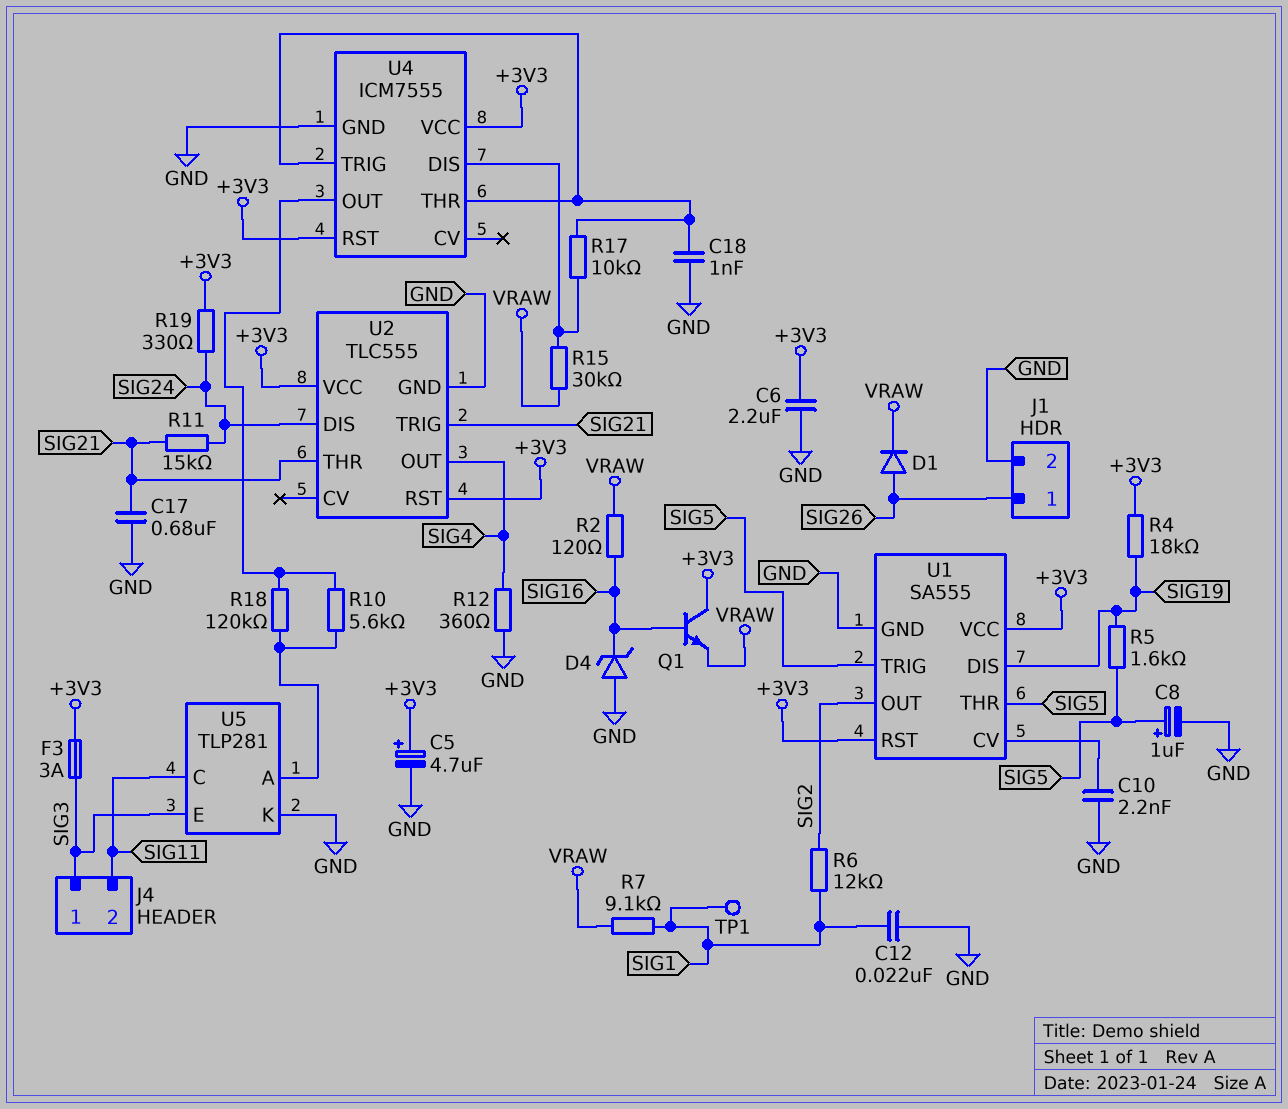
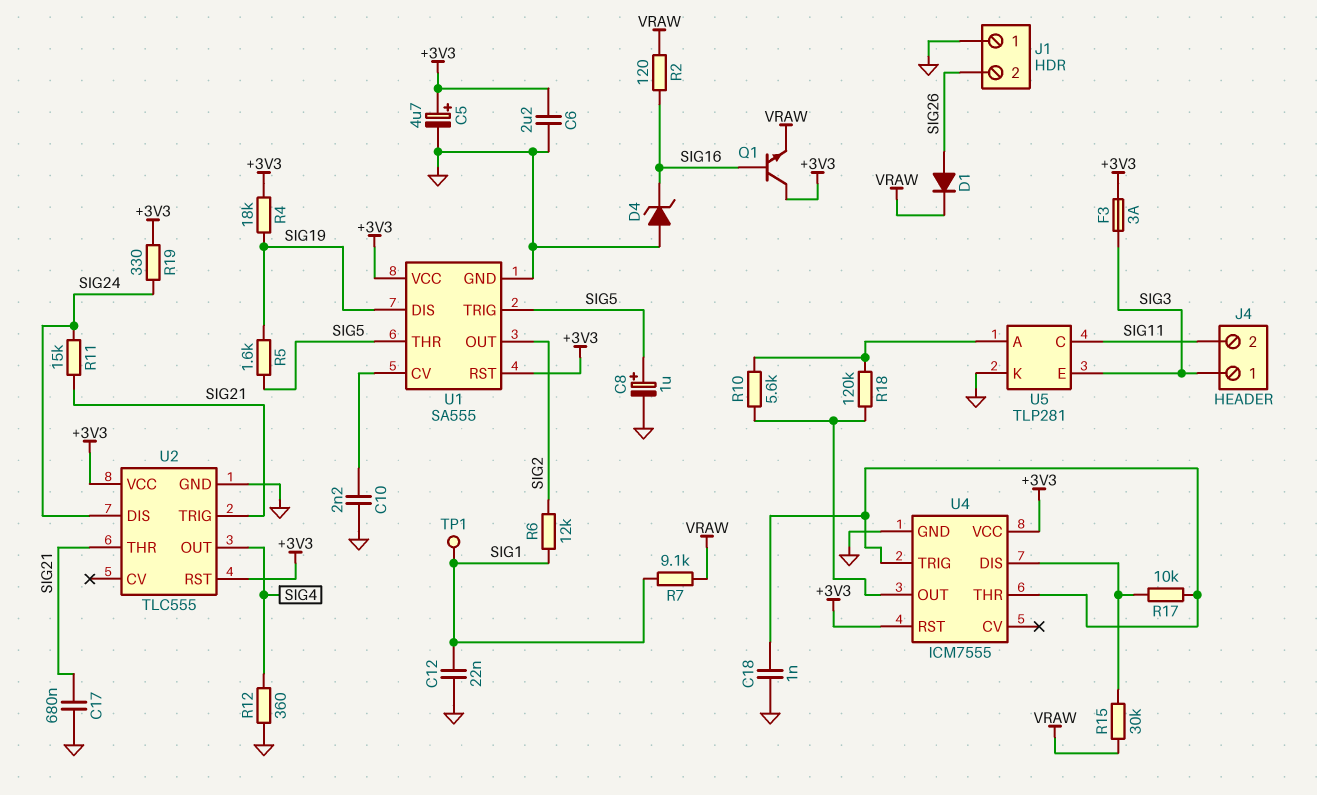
J1 pin 1: SIG26 -> GND
J1 pin 2: GND -> SIG26

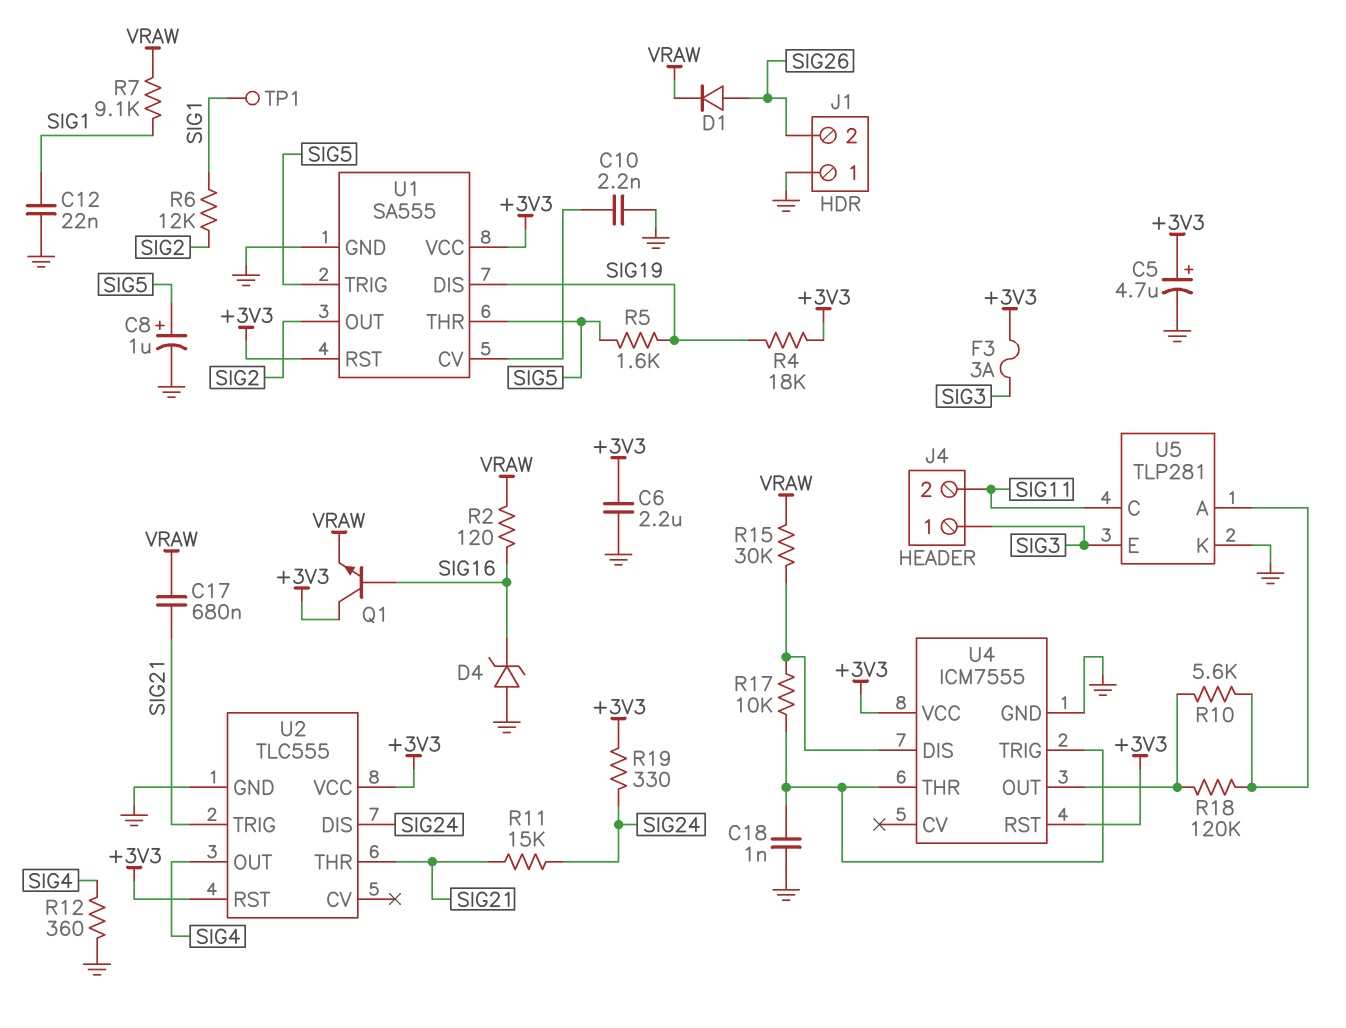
C17: 680nF (GND, SIG21) -> 680nF (SIG21, VRAW)

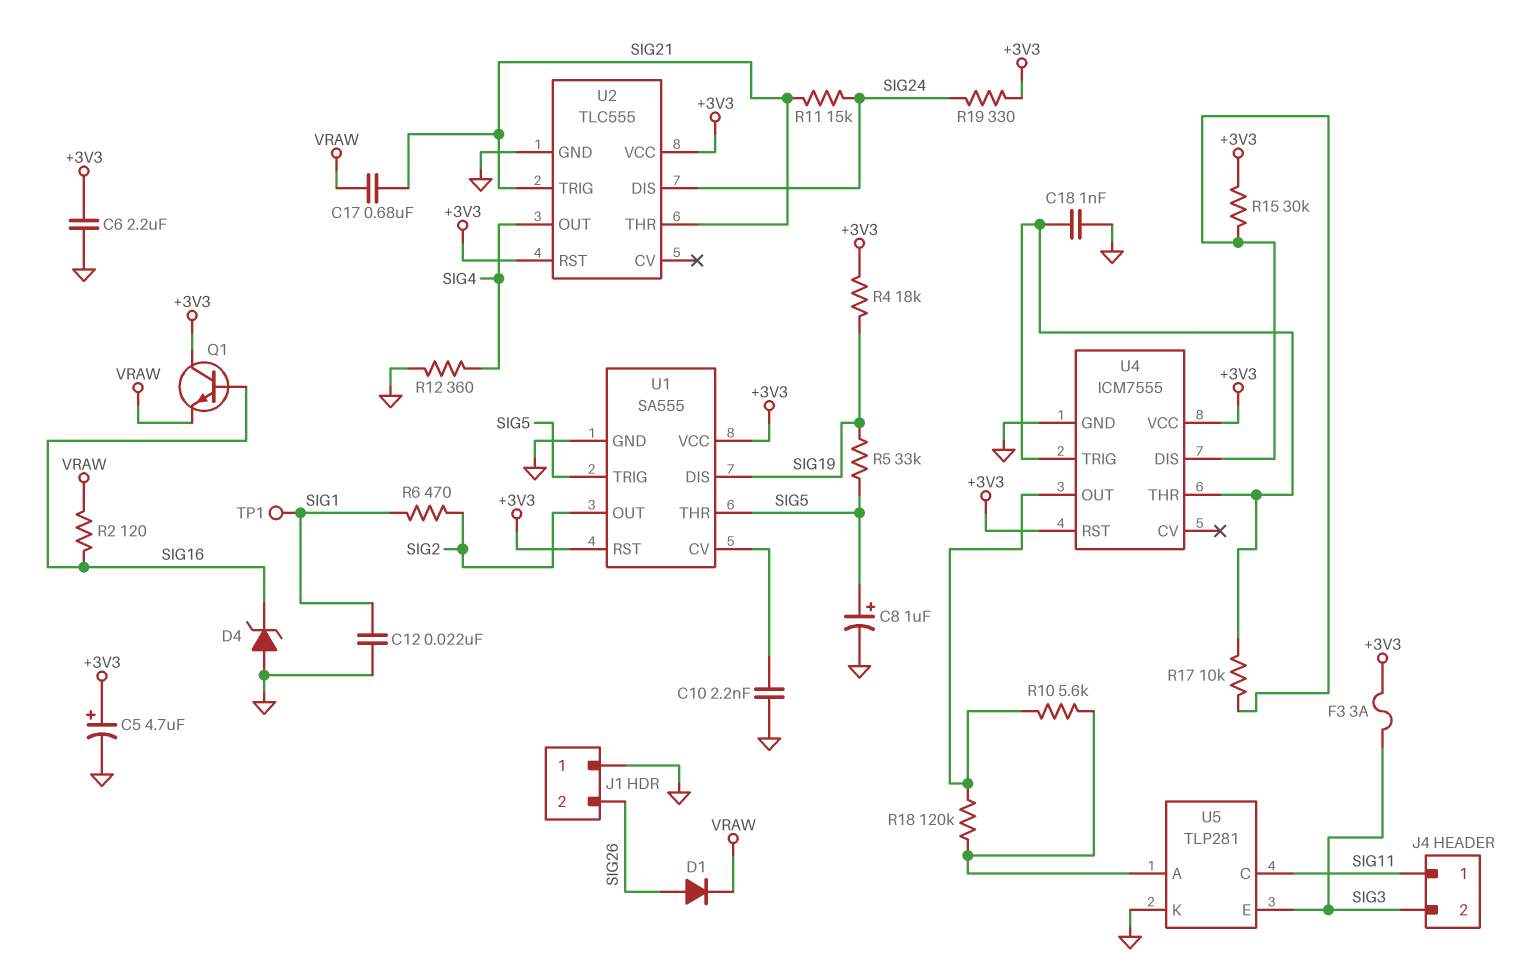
J4 pin 1: SIG3 -> SIG11
J4 pin 2: SIG11 -> SIG3
R5: 1.6k (SIG5, SIG19) -> 33k (SIG5, SIG19)
R6: 12k (SIG1, SIG2) -> 470 (SIG1, SIG2)
R7: 9.1k (SIG1, VRAW) -> none
R15: 30k (U4/DIS, VRAW) -> 30k (+3V3, U4/DIS)

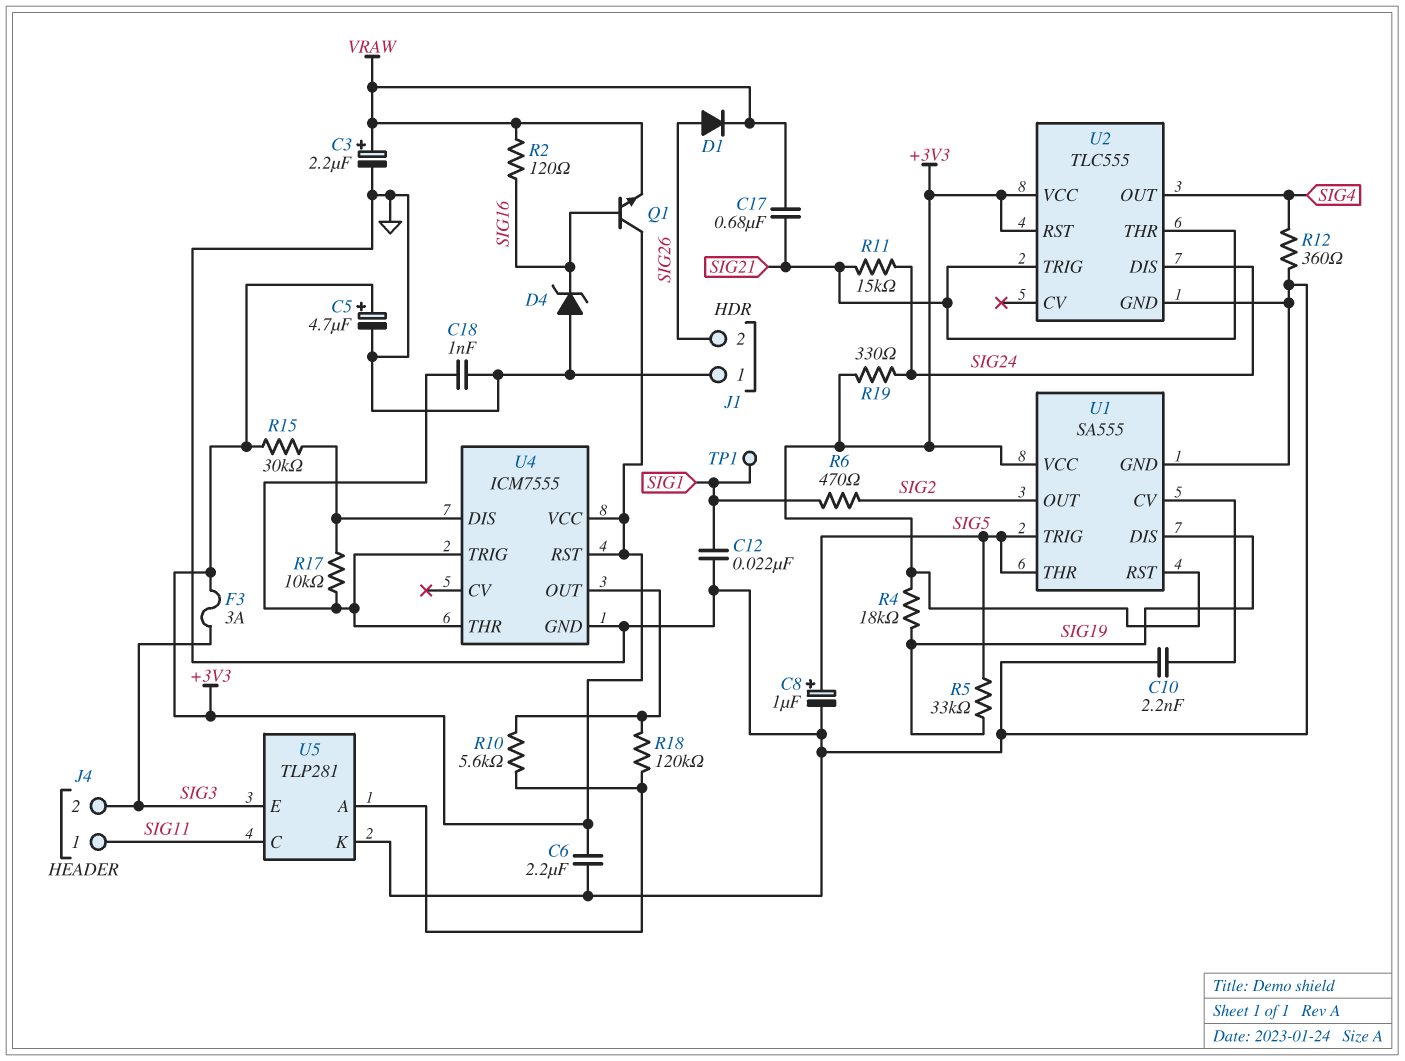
C3: none -> 2.2uF (plus VRAW, minus GND)

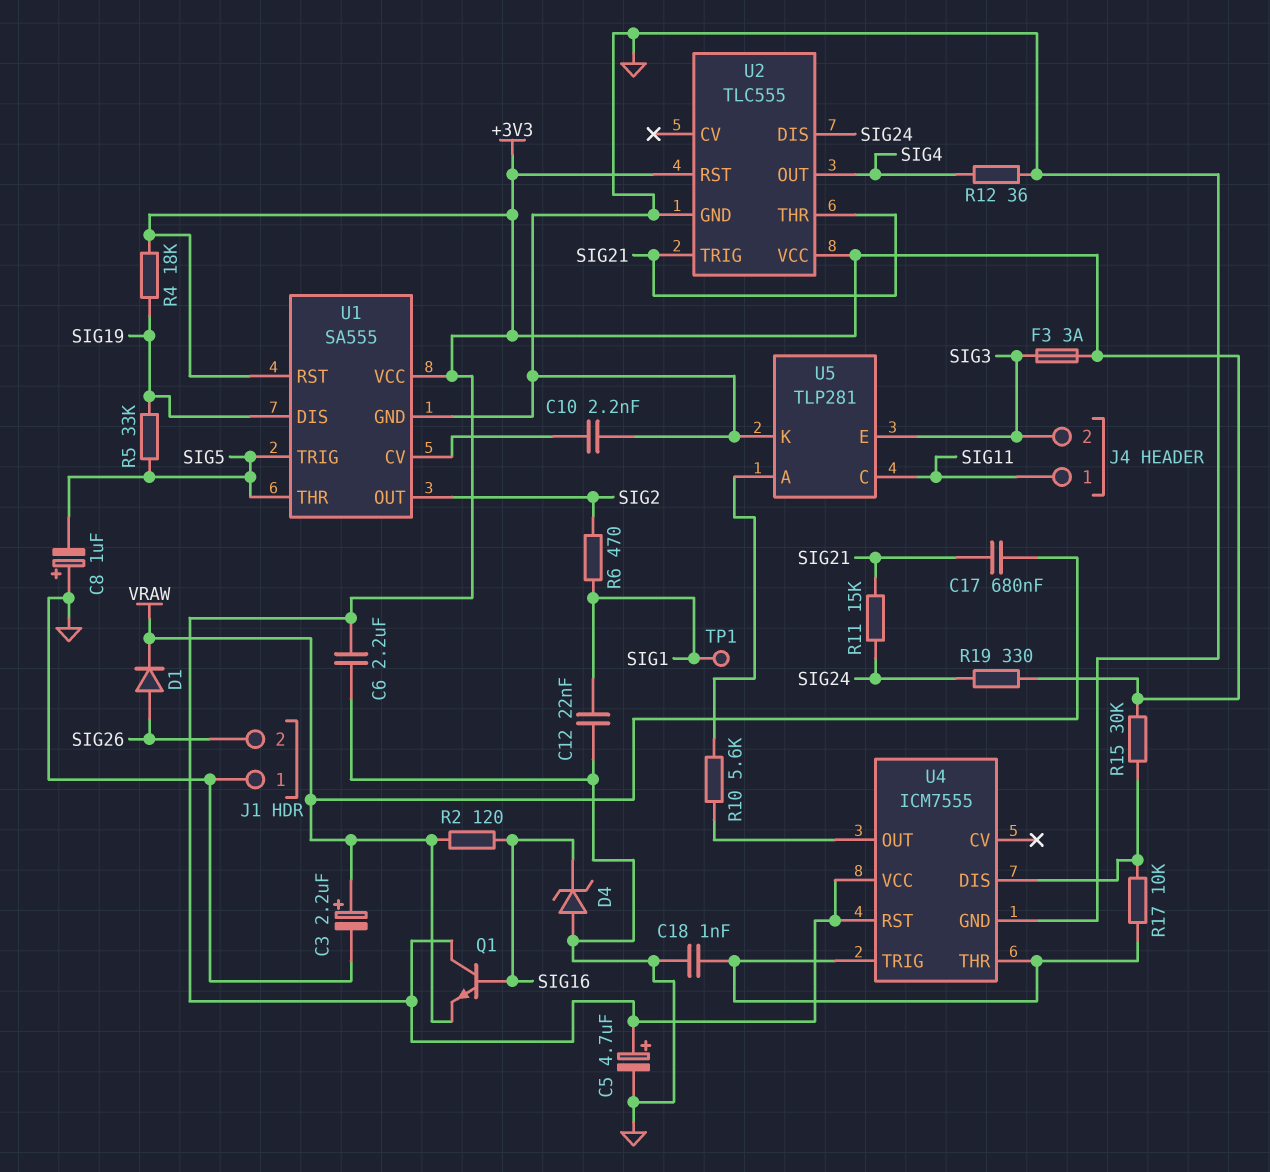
C8: 1uF (plus SIG5, minus GND) -> 1uF (plus GND, minus SIG5)
R12: 360 (GND, SIG4) -> 36 (GND, SIG4)
R18: 120k (U4/OUT, U5/A) -> none

